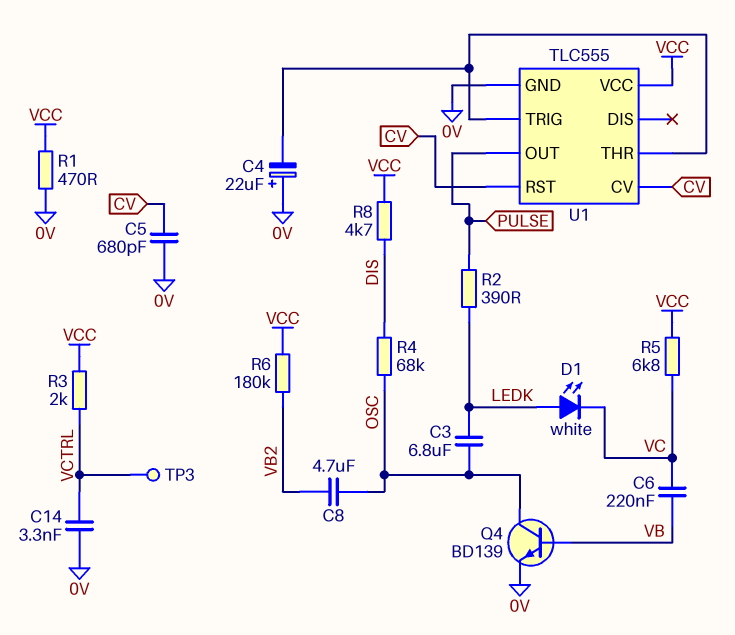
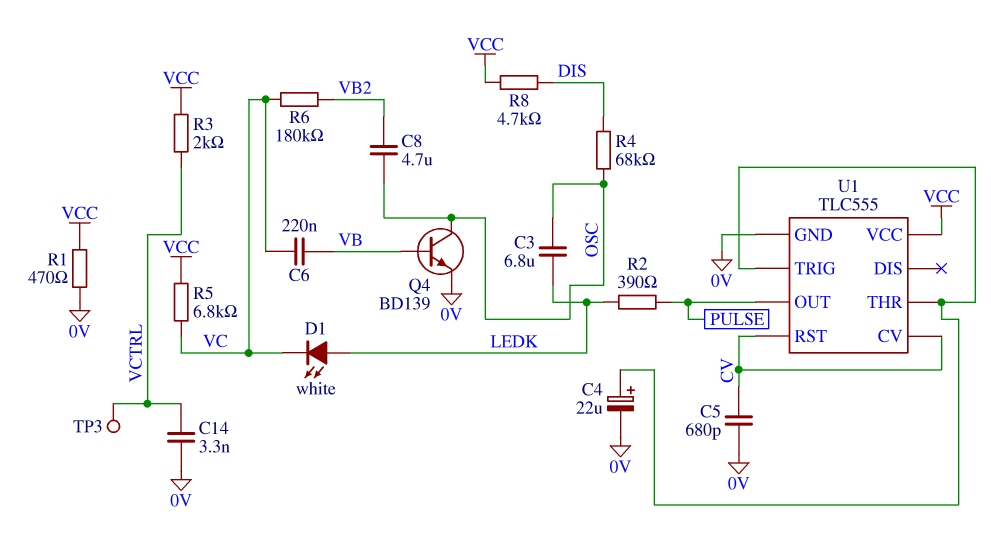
C4: 22uF (plus 0V, minus U1/THR) -> 22uF (plus U1/THR, minus 0V)
R6: 180k (VB2, VCC) -> 180k (VB2, VC)

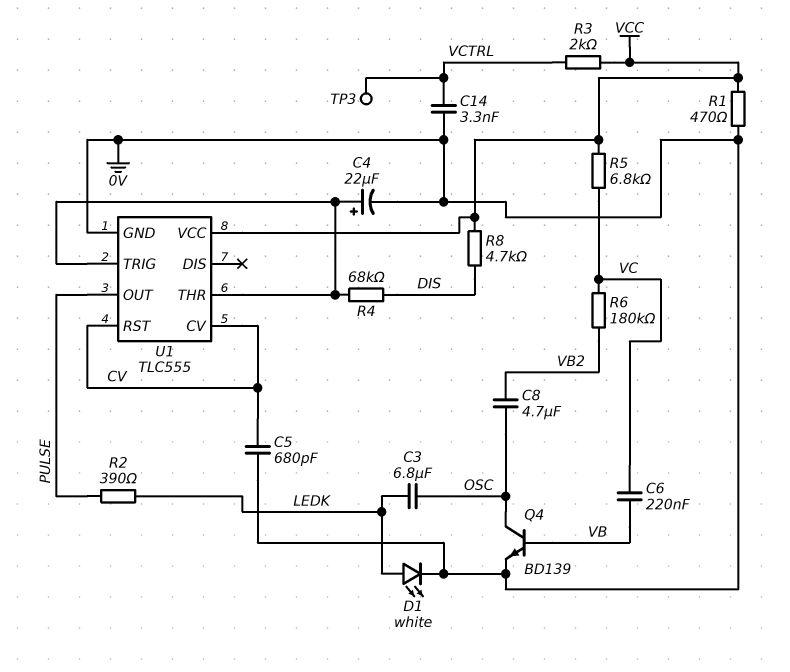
D1: LED white (A LEDK, K VC) -> LED white (A LEDK, K 0V)
R4: 68k (DIS, OSC) -> 68k (DIS, U1/THR)

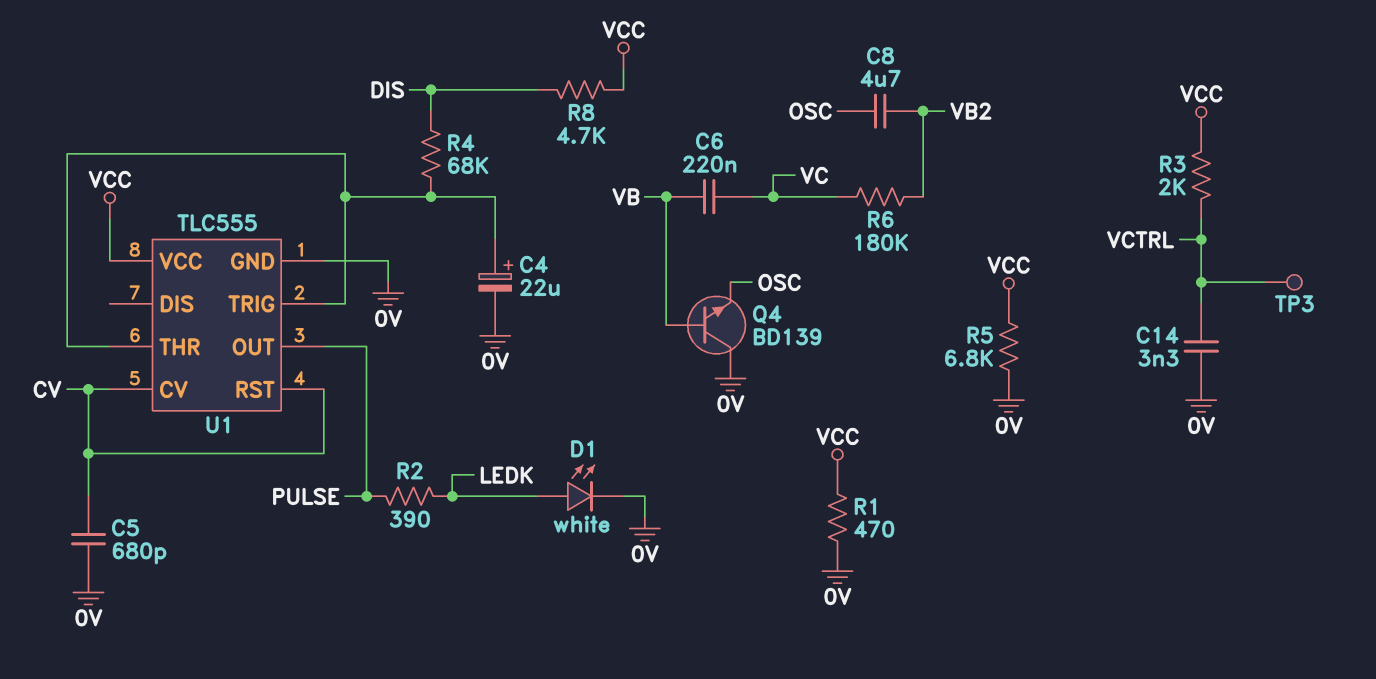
C3: 6.8uF (LEDK, OSC) -> none
Q4: NPN BD139 (B VB, C OSC, E 0V) -> NPN BD139 (B VB, C 0V, E OSC)
R5: 6.8k (VC, VCC) -> 6.8k (0V, VCC)

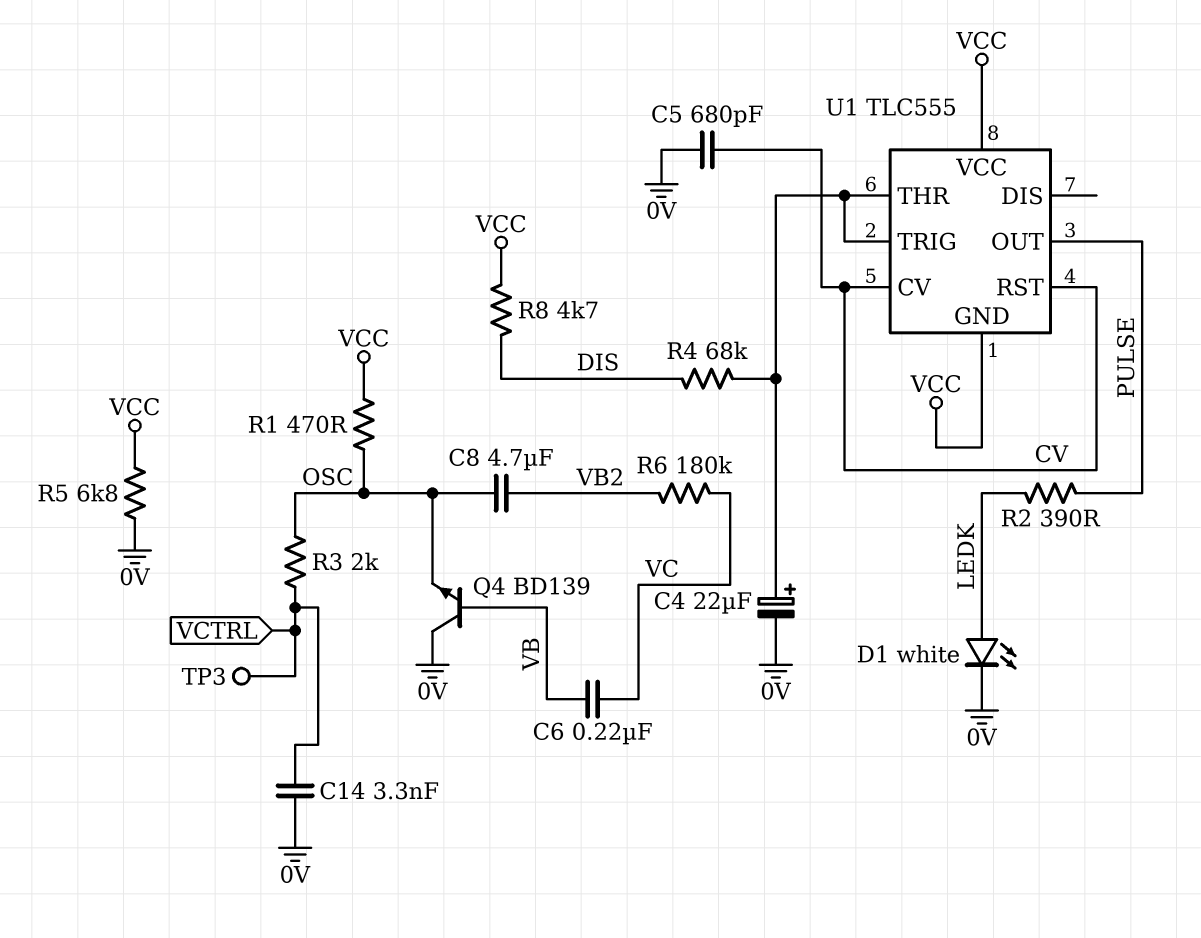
R1: 470 (0V, VCC) -> 470 (OSC, VCC)
R3: 2k (VCC, VCTRL) -> 2k (OSC, VCTRL)
U1 pin GND: 0V -> VCC

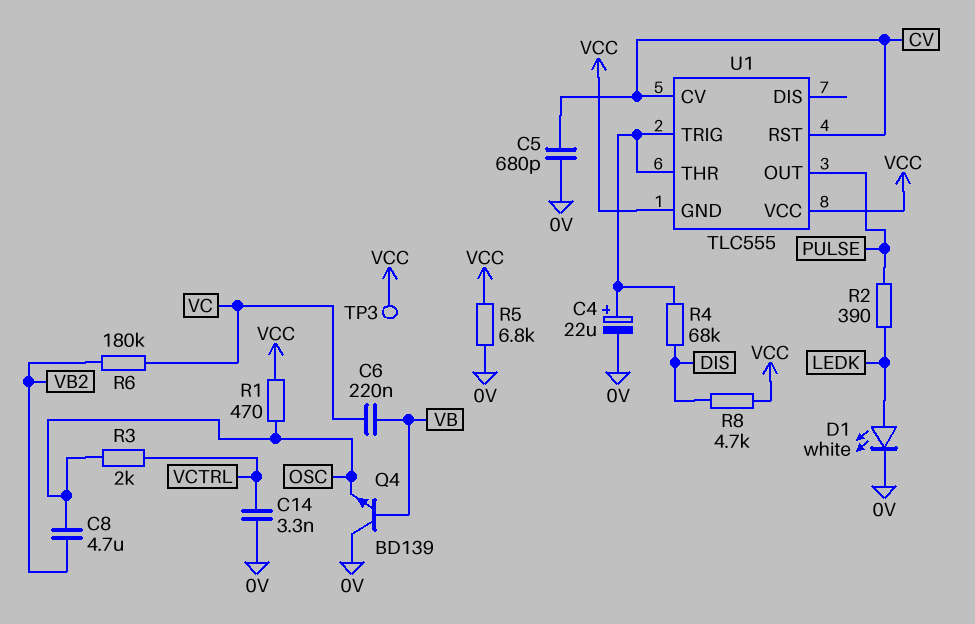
TP3: test point (VCTRL) -> test point (VCC)

